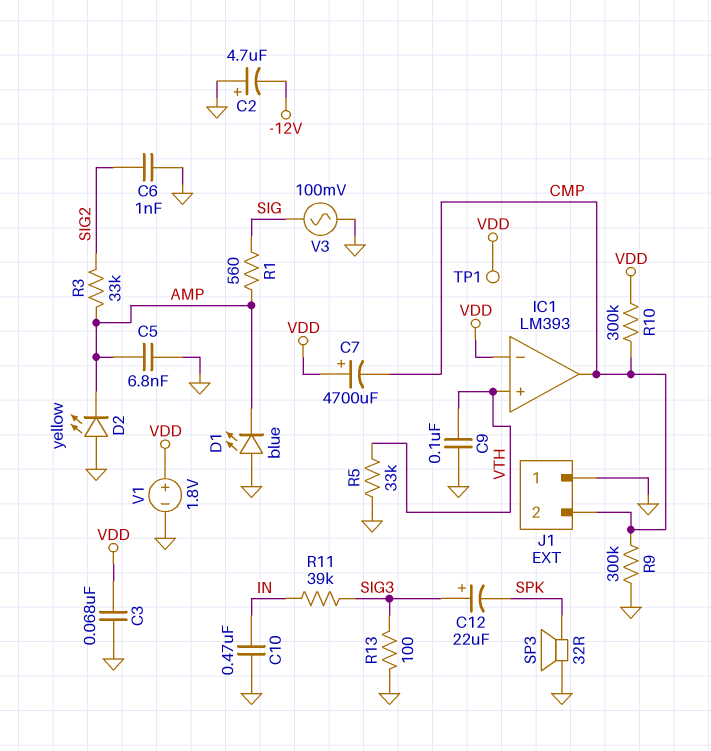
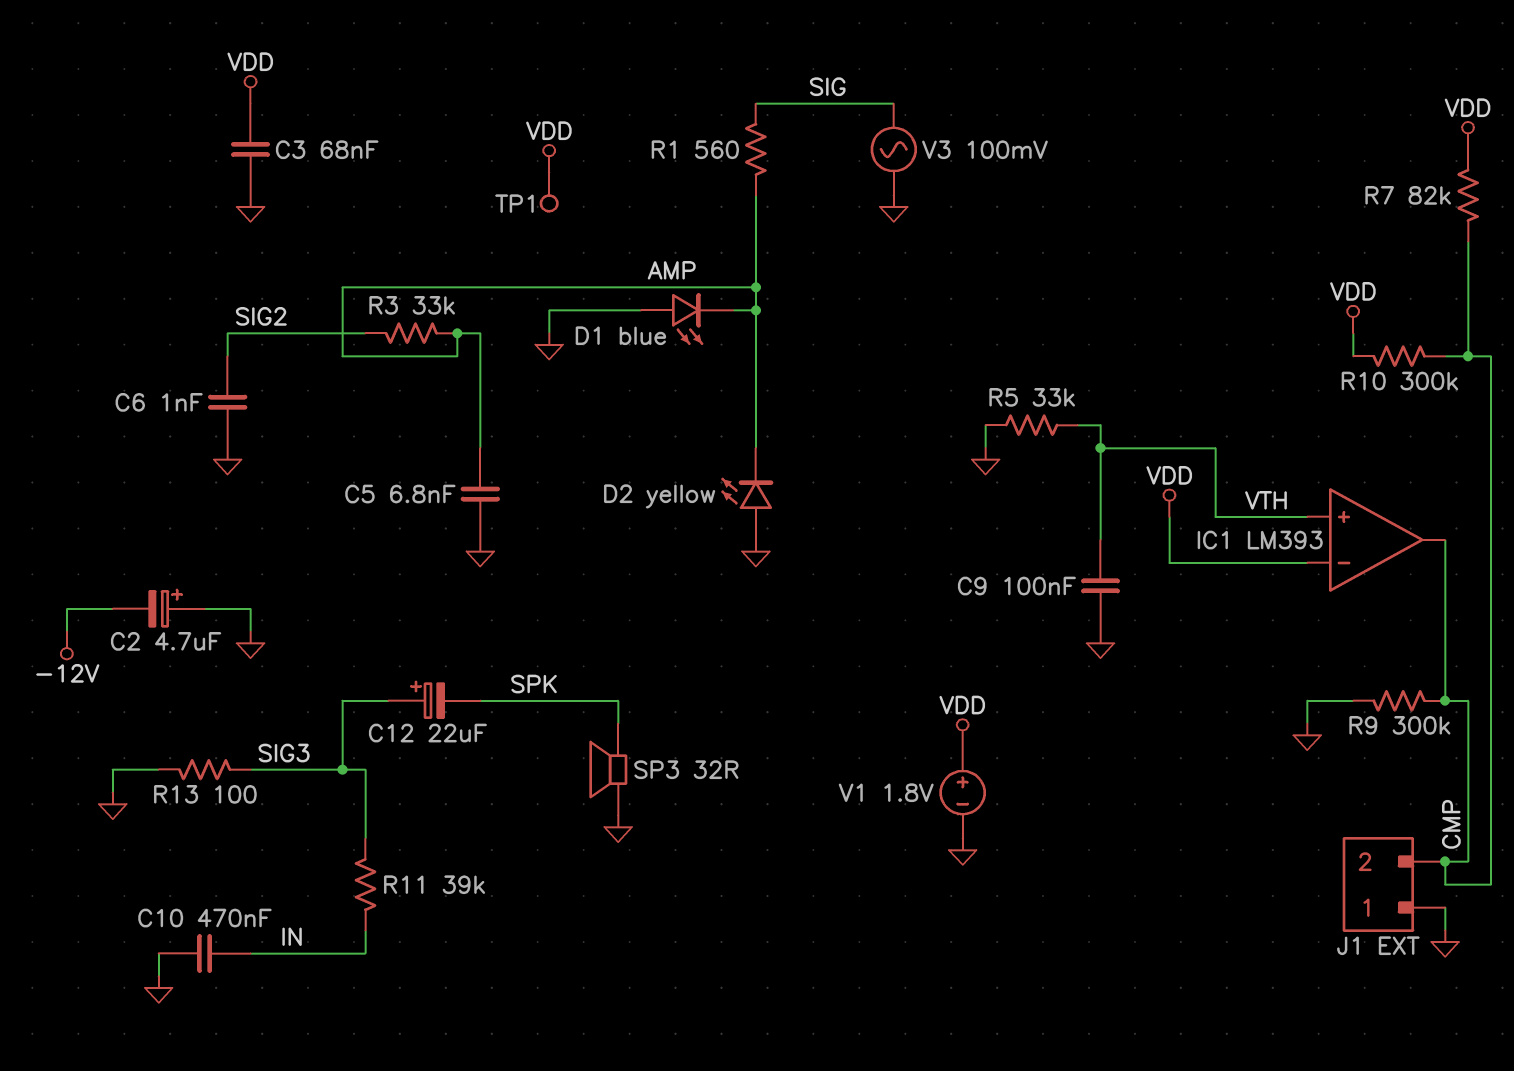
C7: 4700uF (plus VDD, minus CMP) -> none
R7: none -> 82k (CMP, VDD)

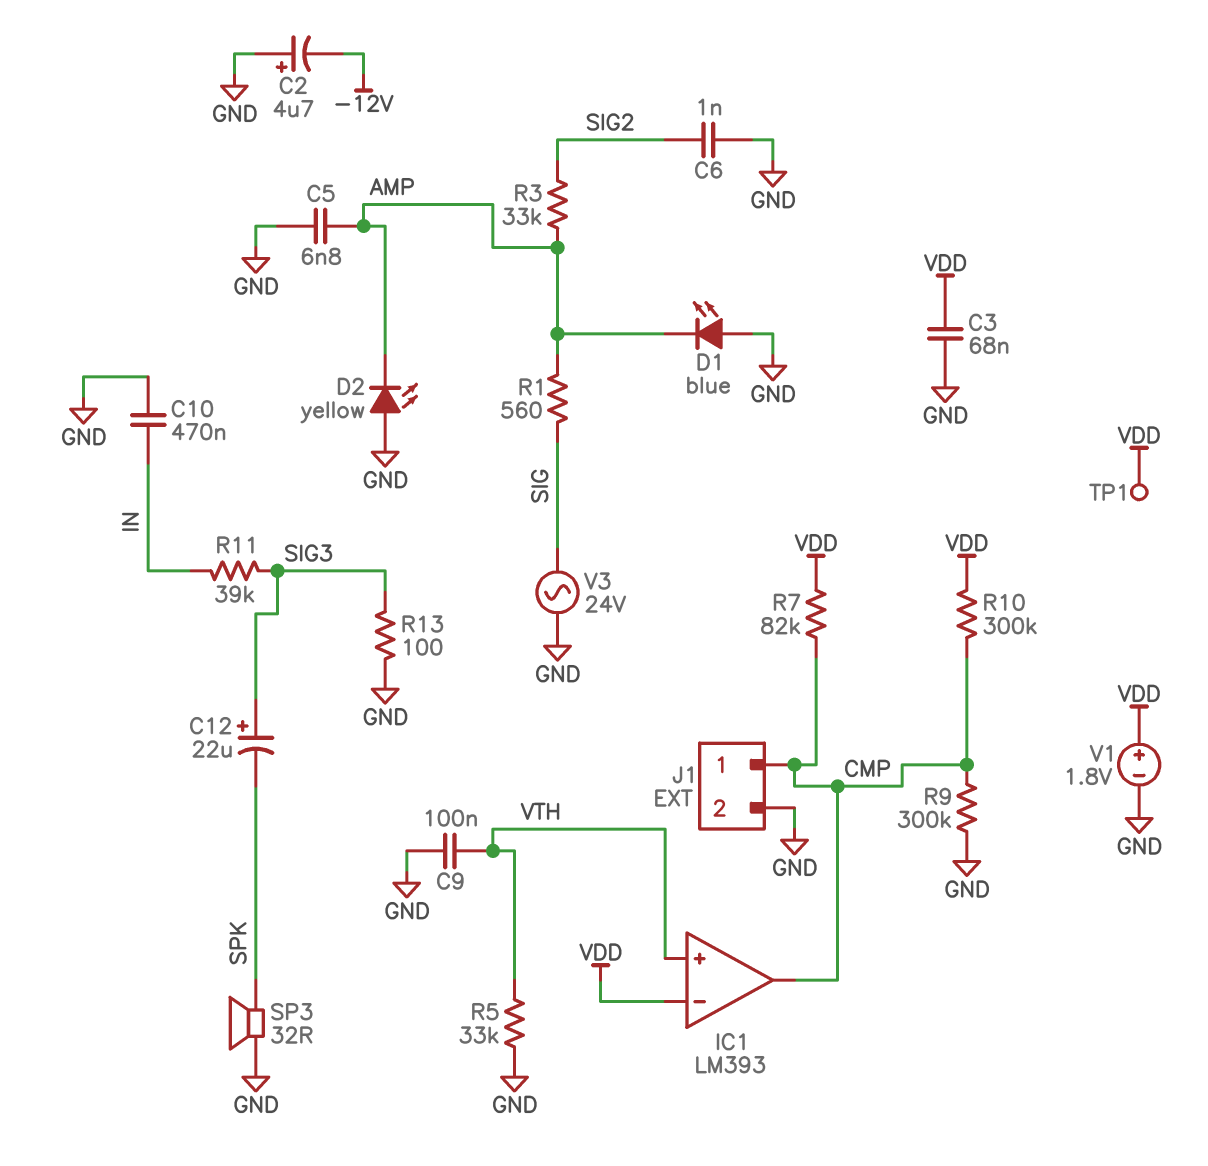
J1 pin 1: GND -> CMP
J1 pin 2: CMP -> GND
V3: AC 100mV (GND, SIG) -> AC 24V (GND, SIG)

